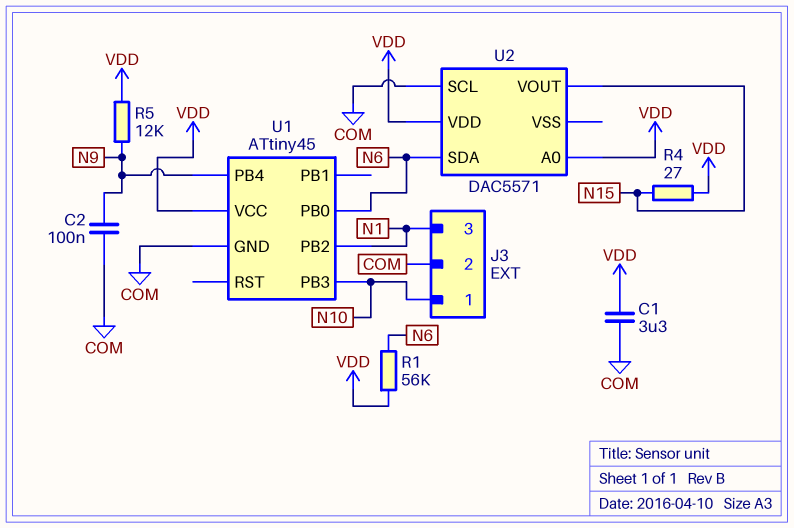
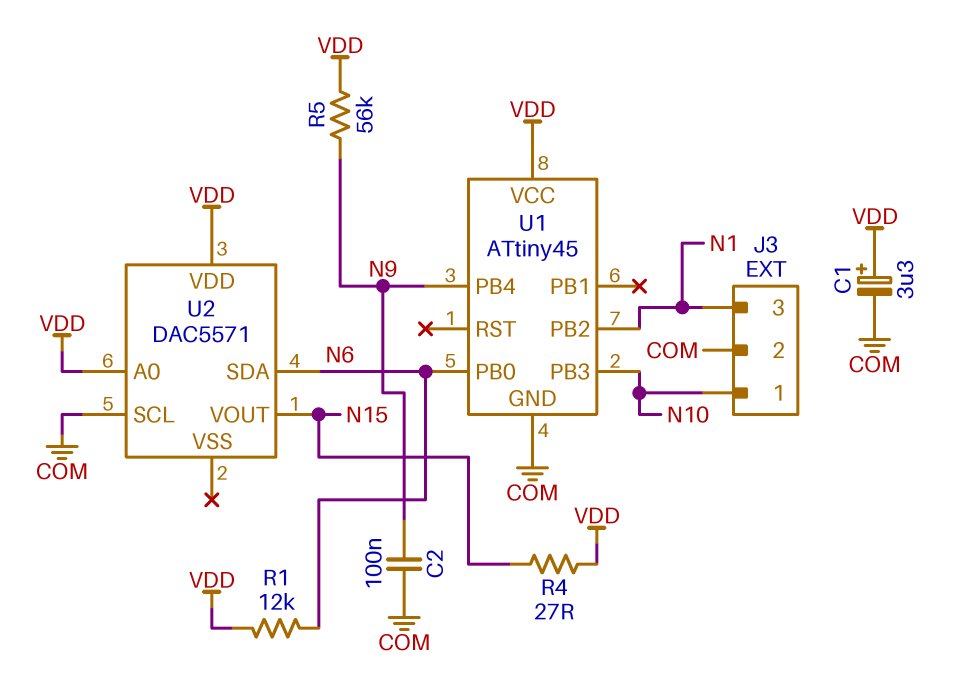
C1: 3.3uF (COM, VDD) -> 3.3uF (plus VDD, minus COM)
R1: 56k (N6, VDD) -> 12k (N6, VDD)
R5: 12k (N9, VDD) -> 56k (N9, VDD)

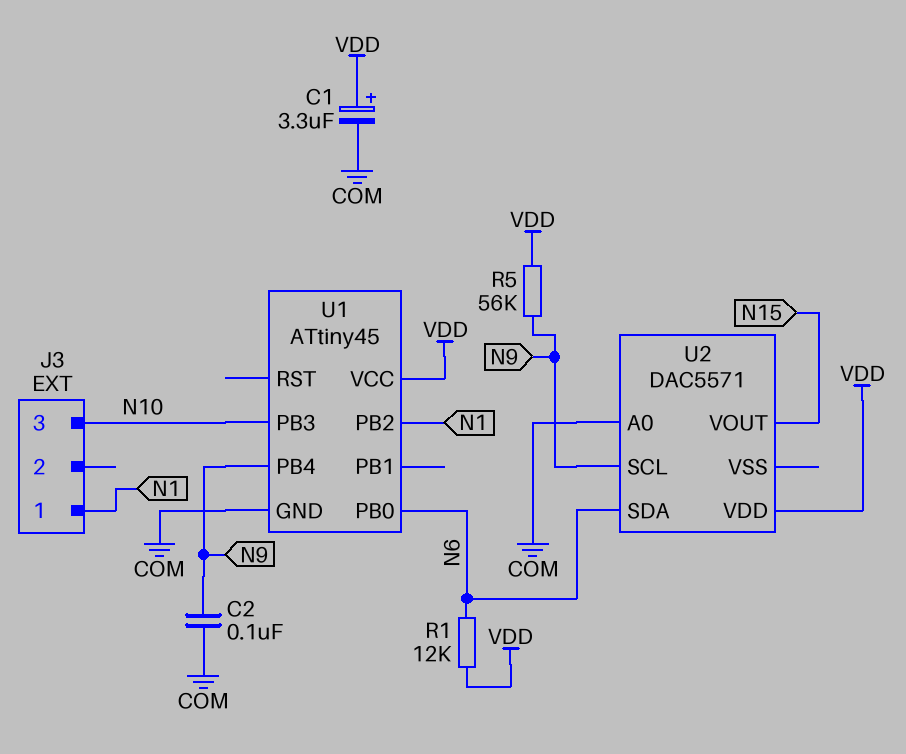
J3 pin 1: N10 -> N1
J3 pin 2: COM -> none
J3 pin 3: N1 -> N10
R4: 27 (N15, VDD) -> none
U2 pin A0: VDD -> COM
U2 pin SCL: COM -> N9

